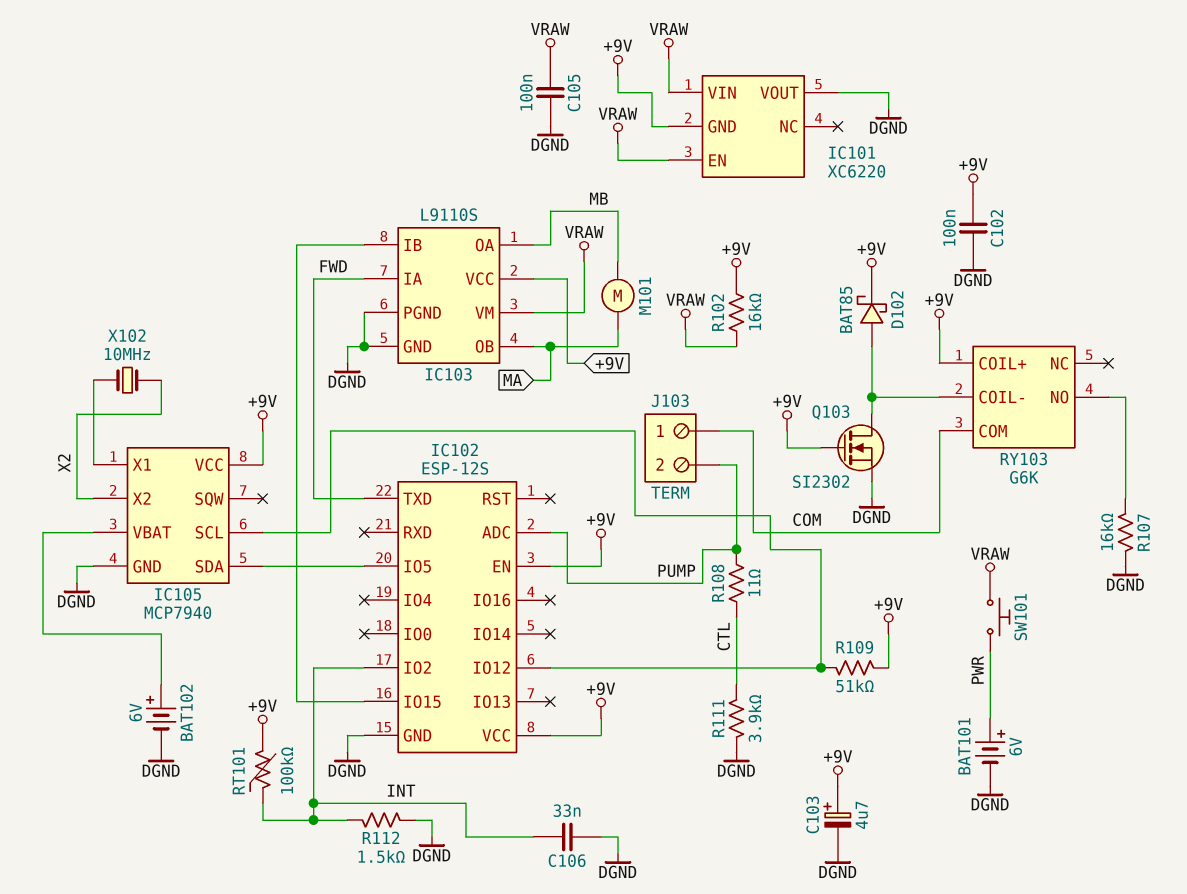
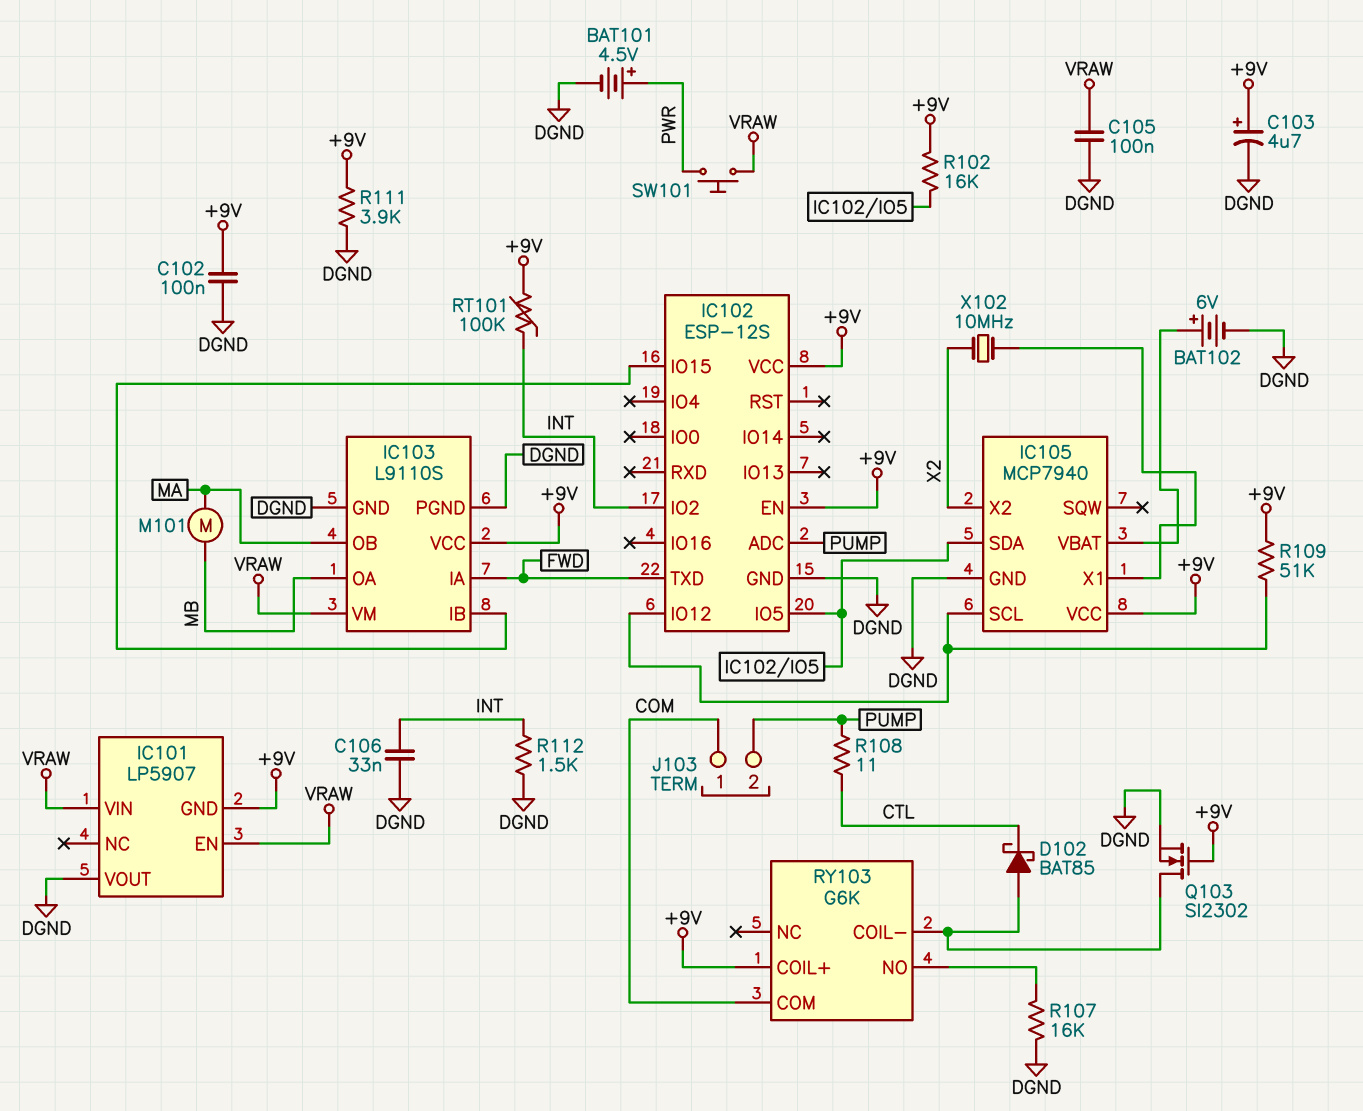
BAT101: 6V (plus PWR, minus DGND) -> 4.5V (plus PWR, minus DGND)
D102: schottky BAT85 (A RY103/COIL-, K +9V) -> schottky BAT85 (A RY103/COIL-, K CTL)
IC101: XC6220 -> LP5907
R102: 16k (+9V, VRAW) -> 16k (+9V, IC102/IO5)
R111: 3.9k (CTL, DGND) -> 3.9k (+9V, DGND)

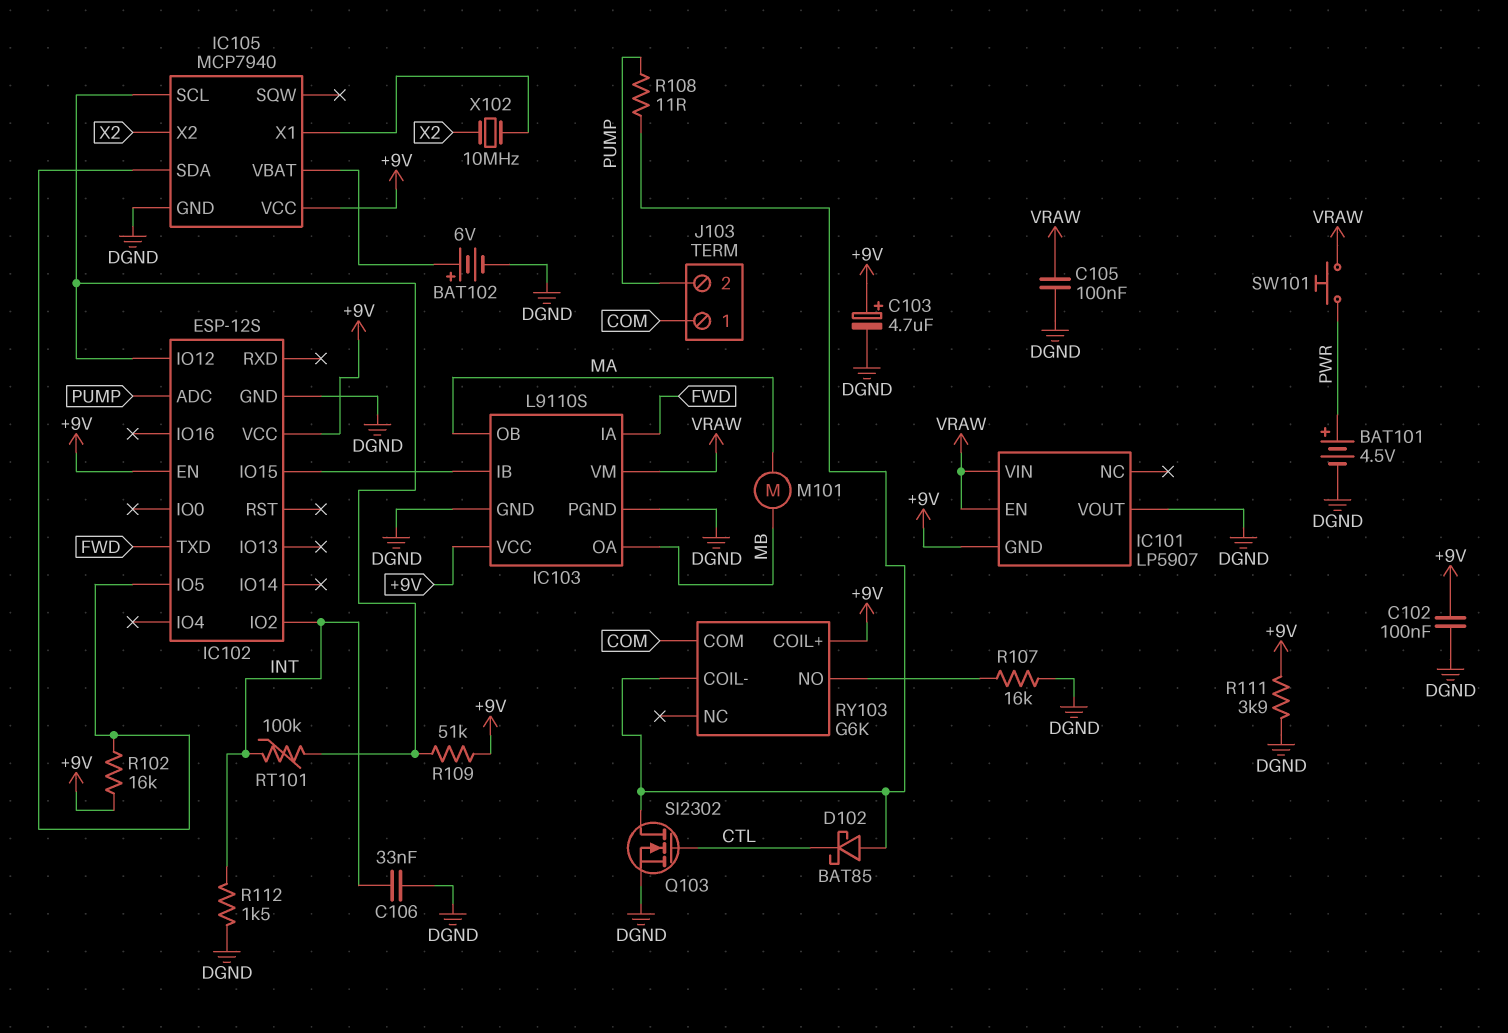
Q103: NMOS SI2302 (G +9V, D RY103/COIL-, S DGND) -> NMOS SI2302 (G CTL, D RY103/COIL-, S DGND)
R108: 11 (CTL, PUMP) -> 11 (PUMP, RY103/COIL-)
RT101: 100k (+9V, INT) -> 100k (IC102/IO12, INT)

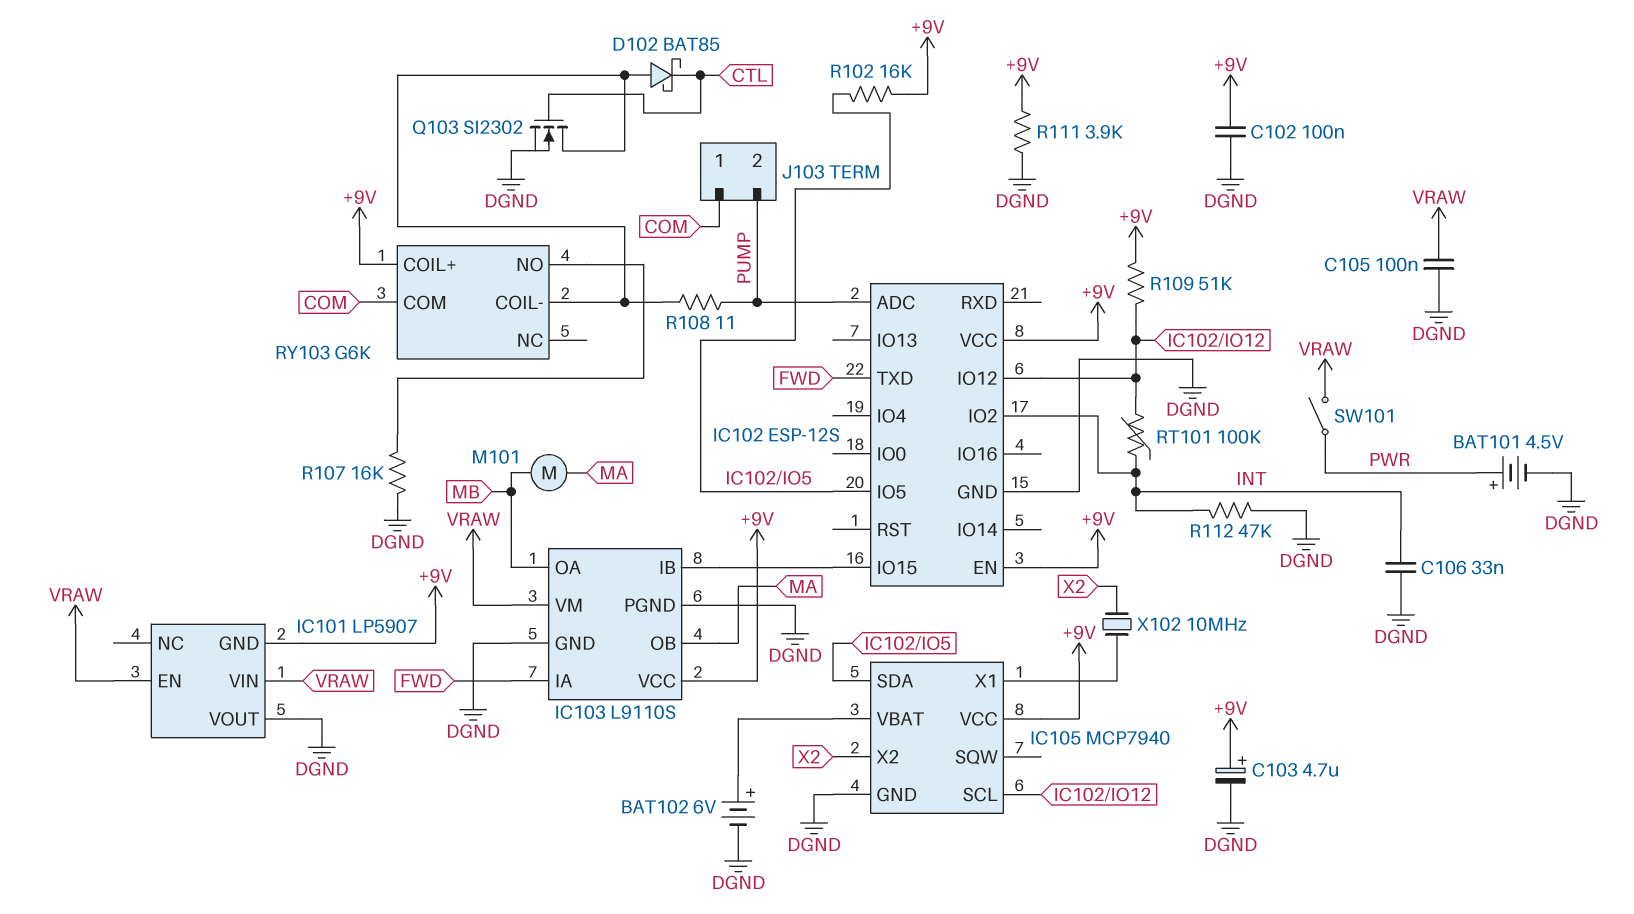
R112: 1.5k (DGND, INT) -> 47k (DGND, INT)
SW101: button (PWR, VRAW) -> switch (PWR, VRAW)

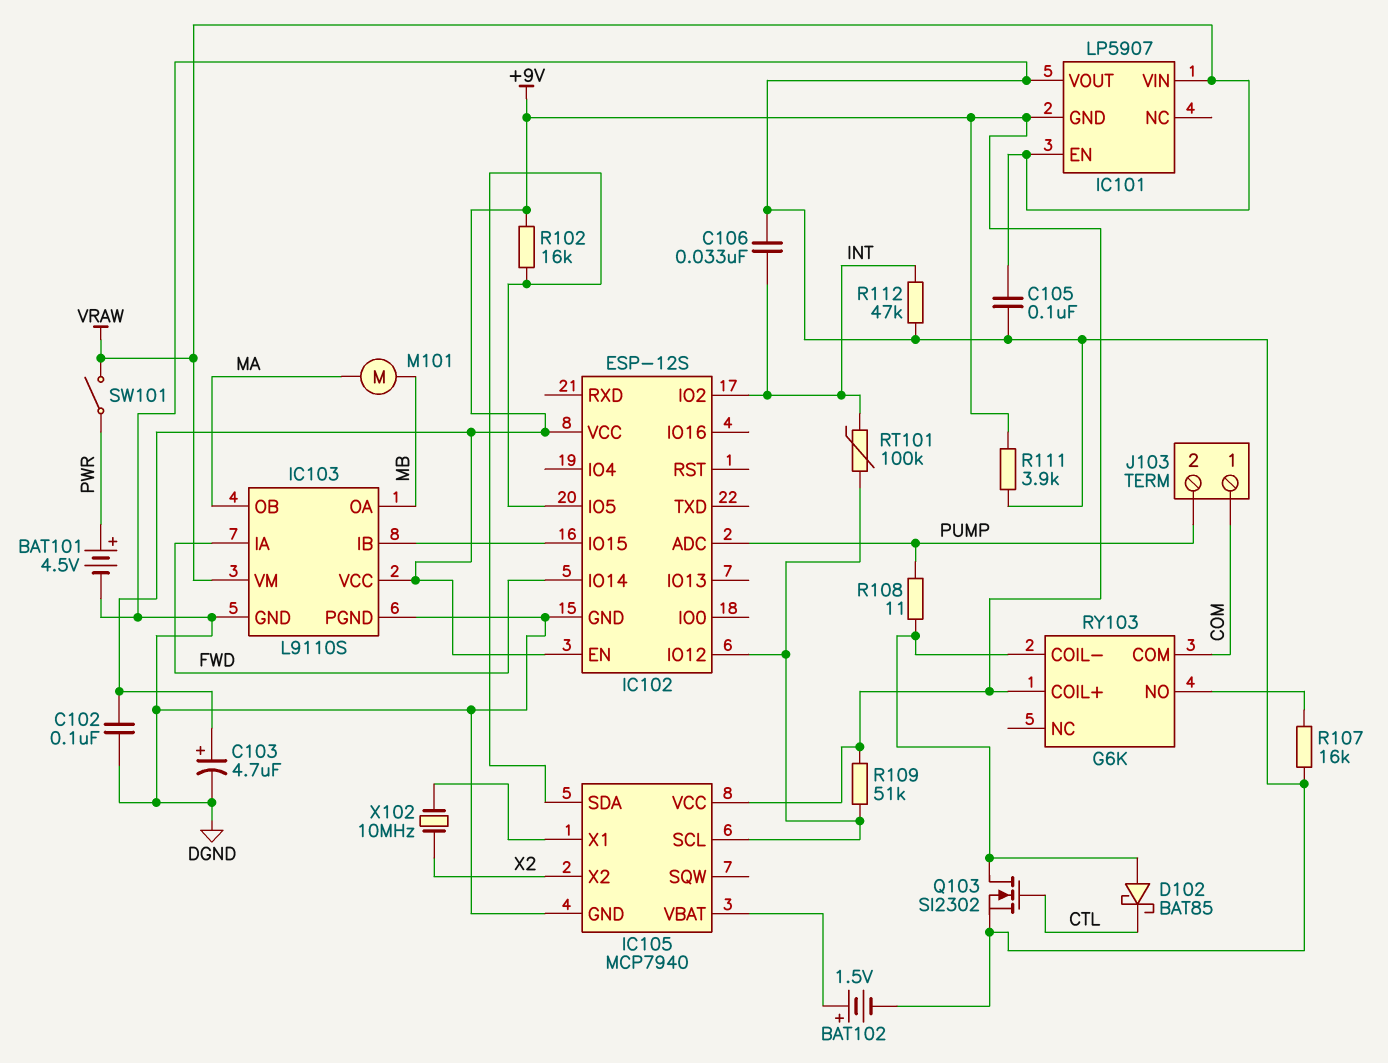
BAT102: 6V (plus IC105/VBAT, minus DGND) -> 1.5V (plus IC105/VBAT, minus DGND)
IC102 pin IO14: none -> FWD
IC102 pin TXD: FWD -> none

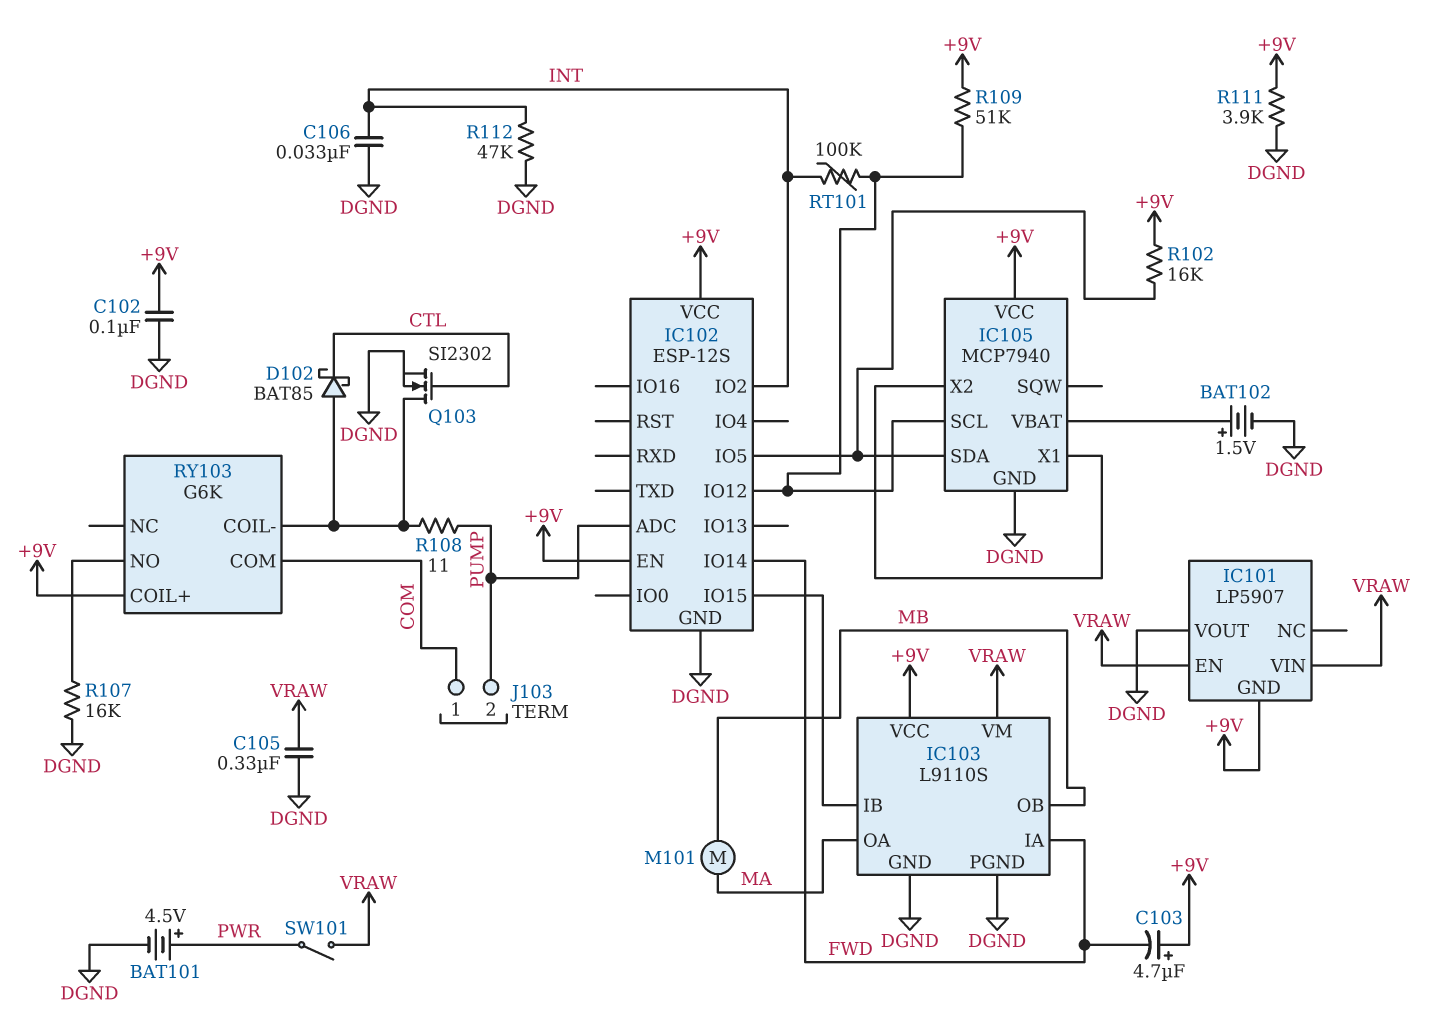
C103: 4.7uF (plus +9V, minus DGND) -> 4.7uF (plus +9V, minus FWD)
C105: 100nF (DGND, VRAW) -> 330nF (DGND, VRAW)
IC103 pin OA: MB -> MA
IC103 pin OB: MA -> MB
IC105 pin X2: X2 -> IC105/X1
X102: 10MHz (IC105/X1, X2) -> none

